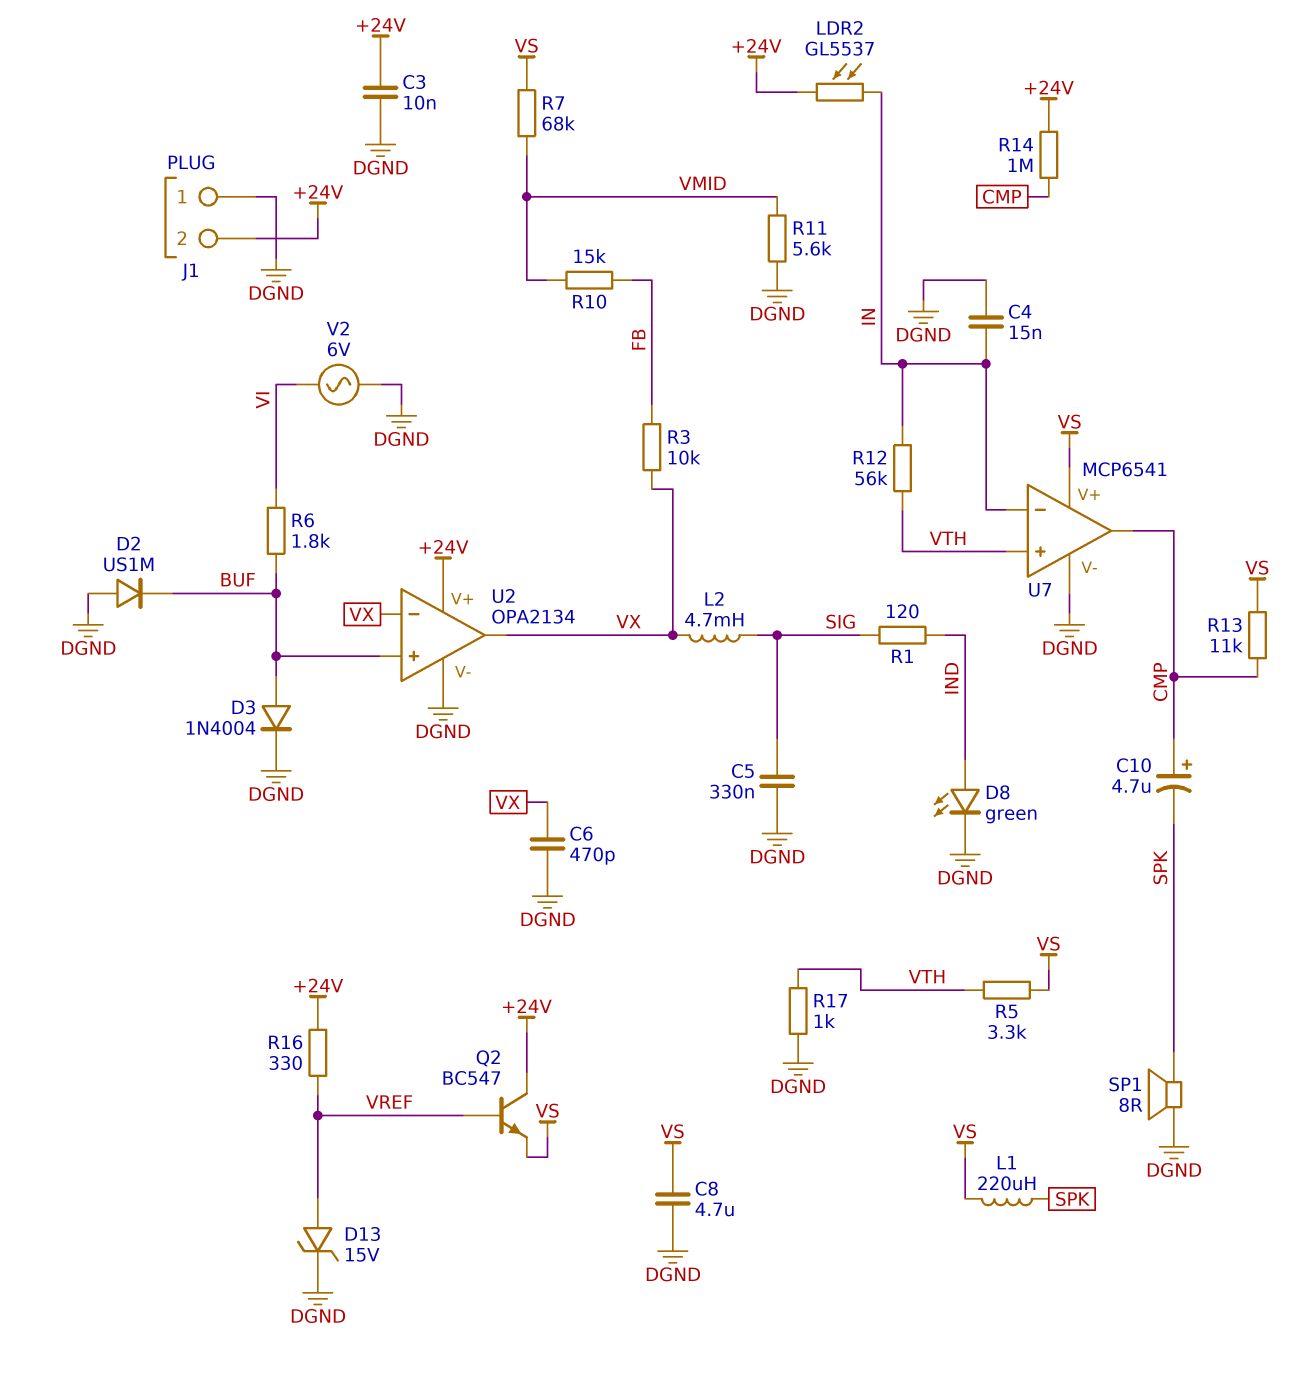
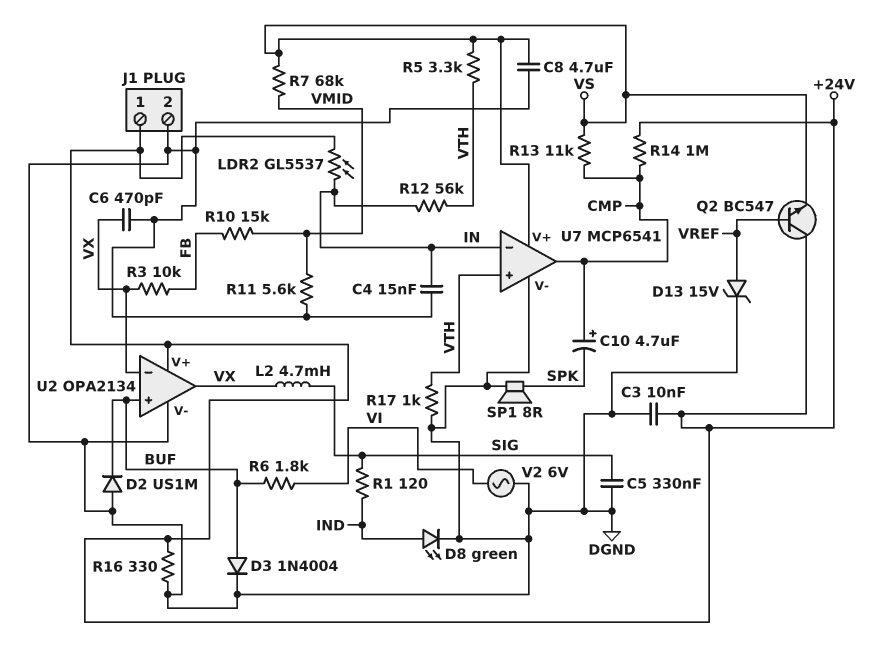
J1 pin 1: DGND -> +24V
J1 pin 2: +24V -> DGND
L1: 220uH (SPK, VS) -> none
R16: 330 (+24V, VREF) -> 330 (+24V, DGND)

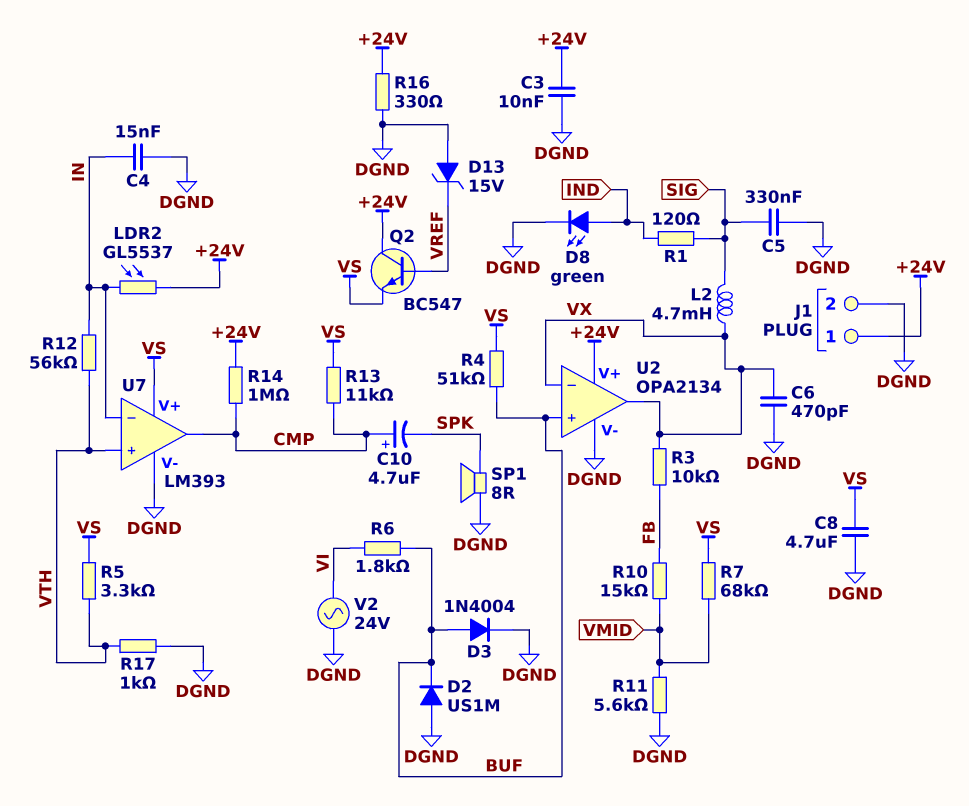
D13: zener 15V (A VREF, K DGND) -> zener 15V (A DGND, K VREF)
R4: none -> 51k (BUF, VS)
U7: MCP6541 -> LM393
V2: AC 6V (DGND, VI) -> AC 24V (DGND, VI)

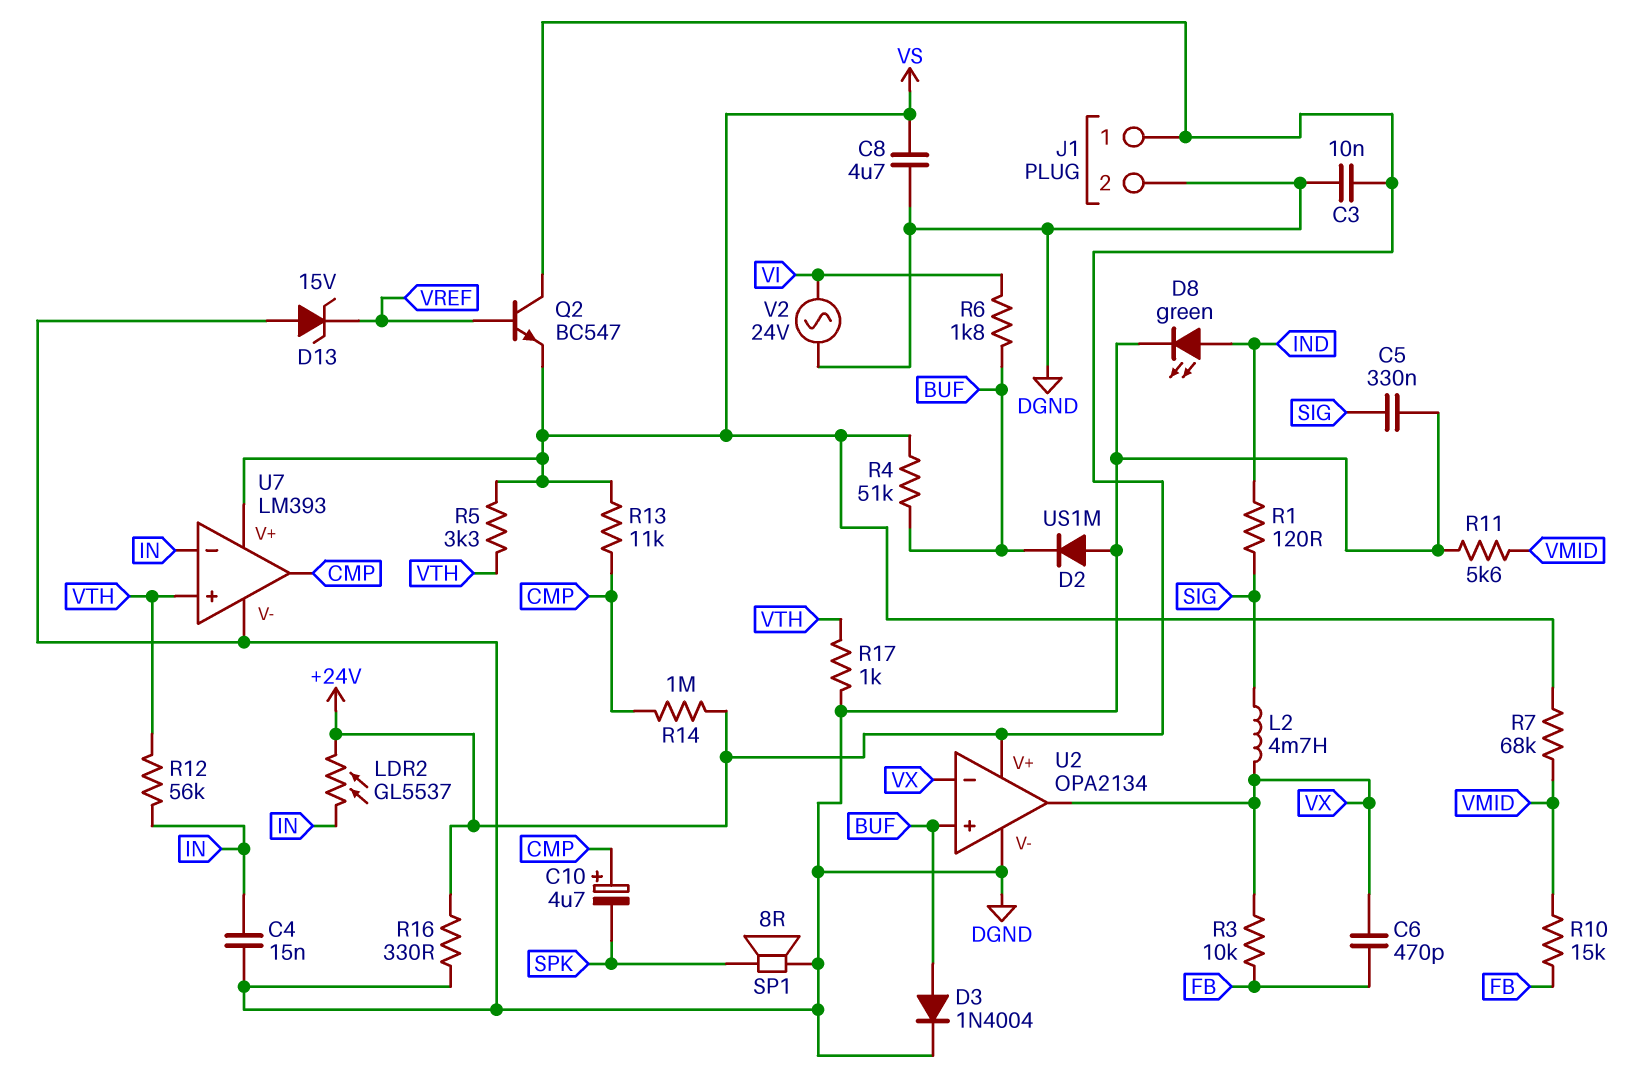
C6: 470pF (DGND, VX) -> 470pF (FB, VX)

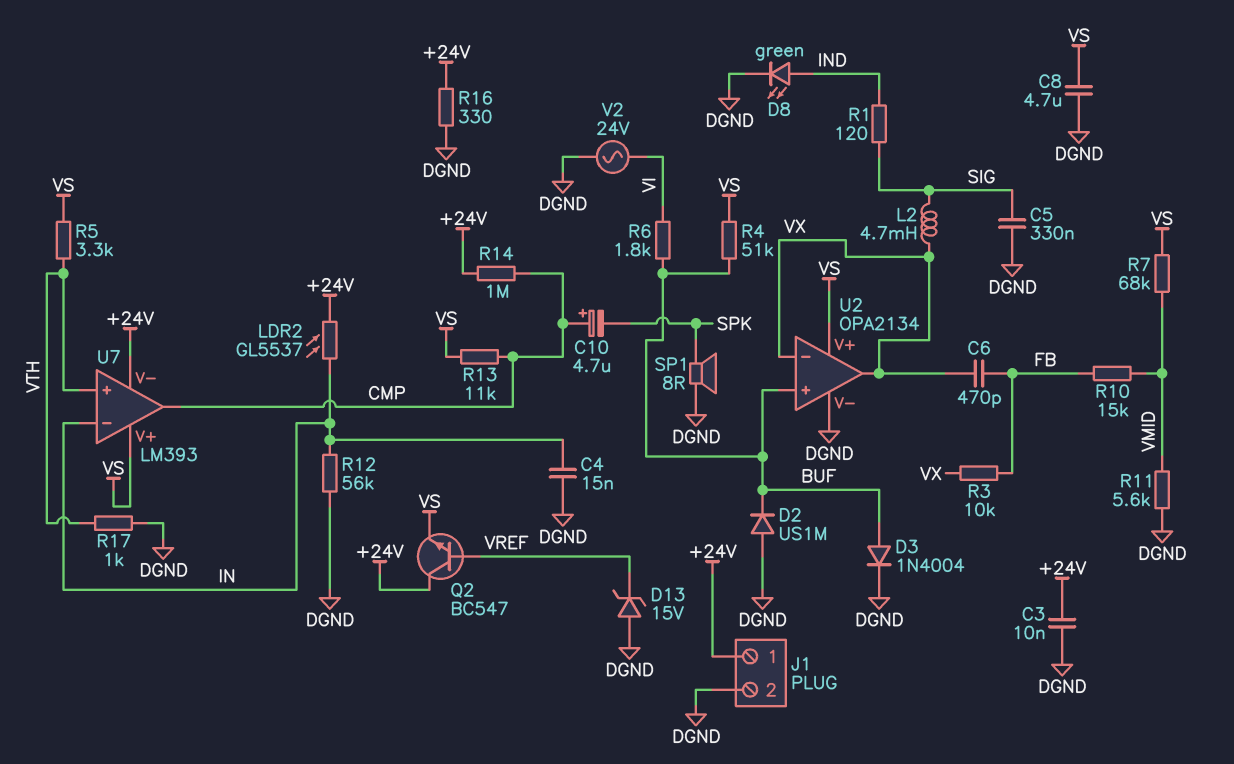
R12: 56k (IN, VTH) -> 56k (DGND, IN)
U2 pin V+: +24V -> VS
U7 pin V-: DGND -> +24V

